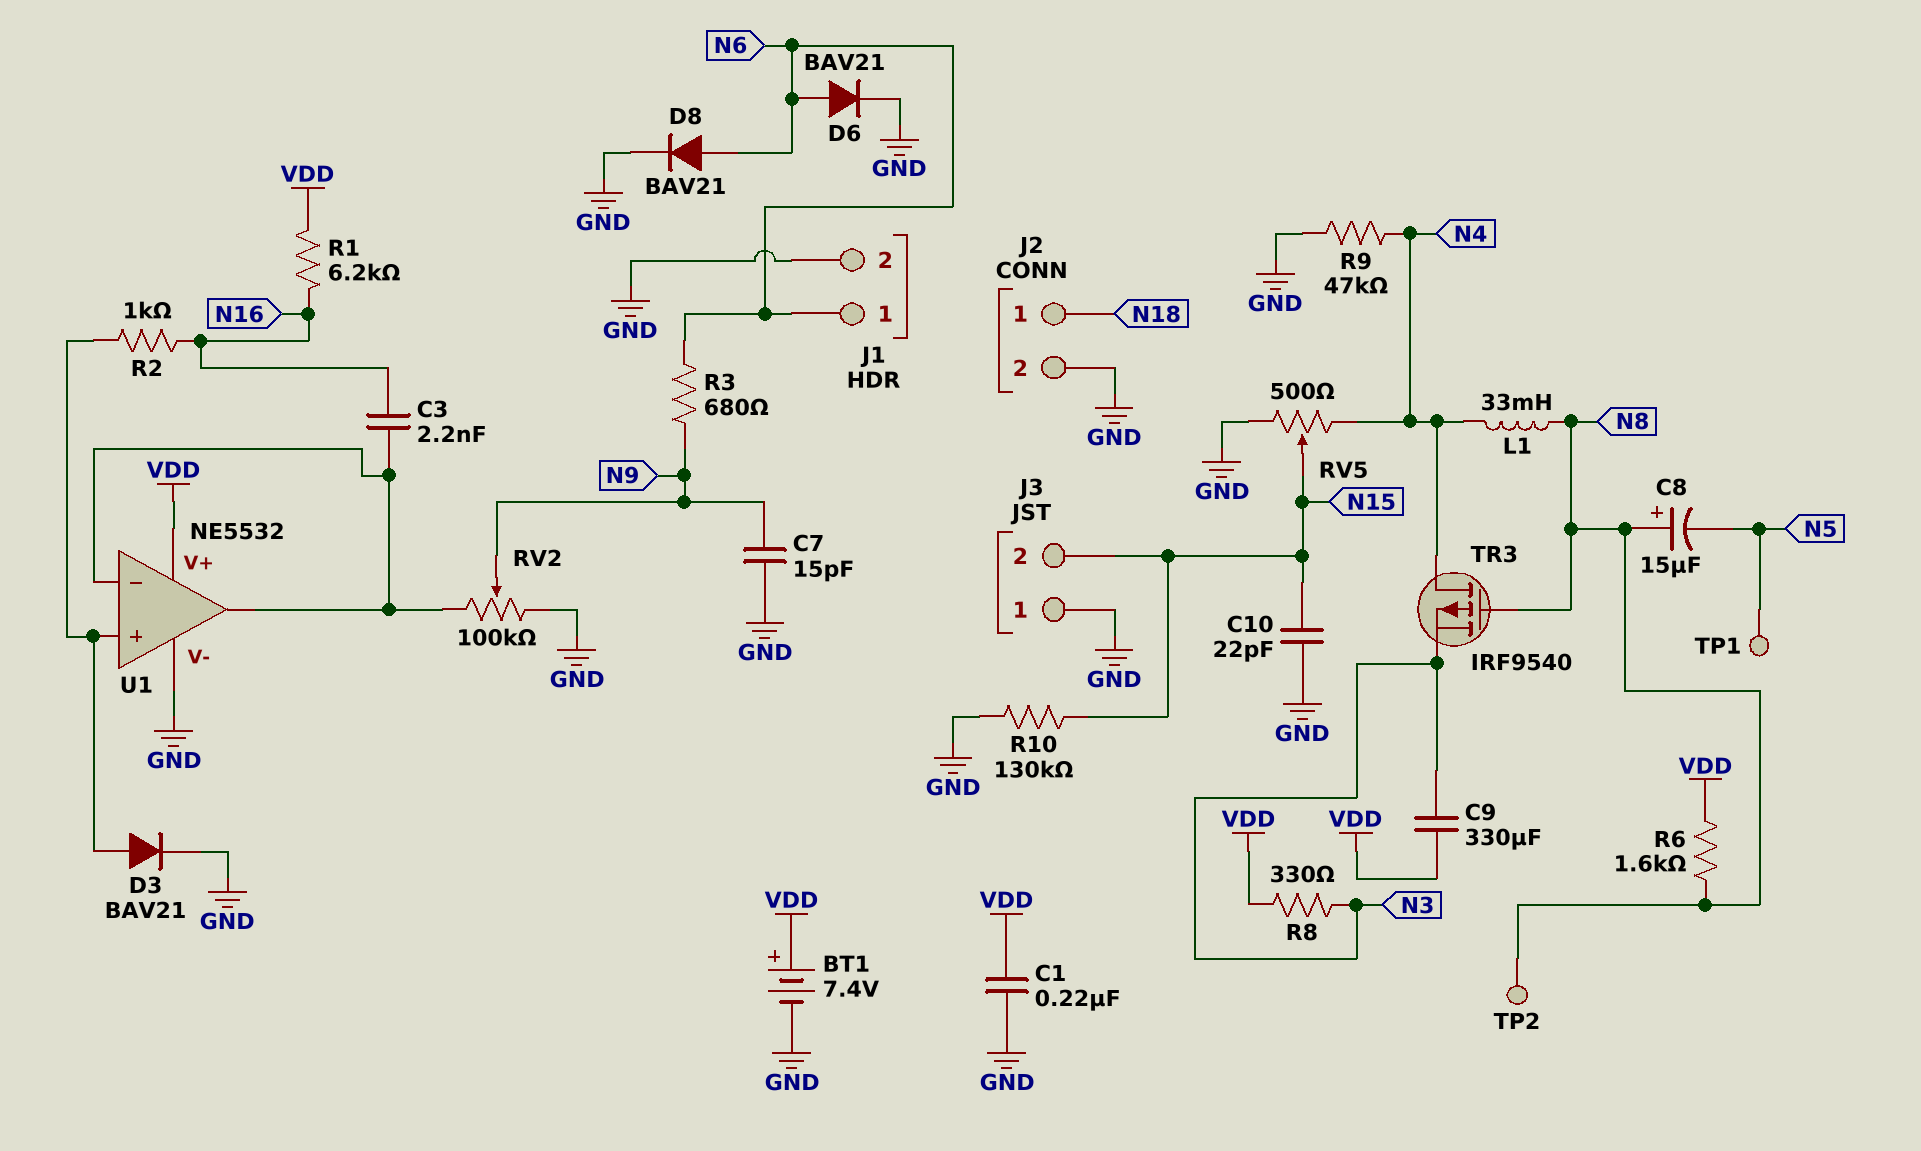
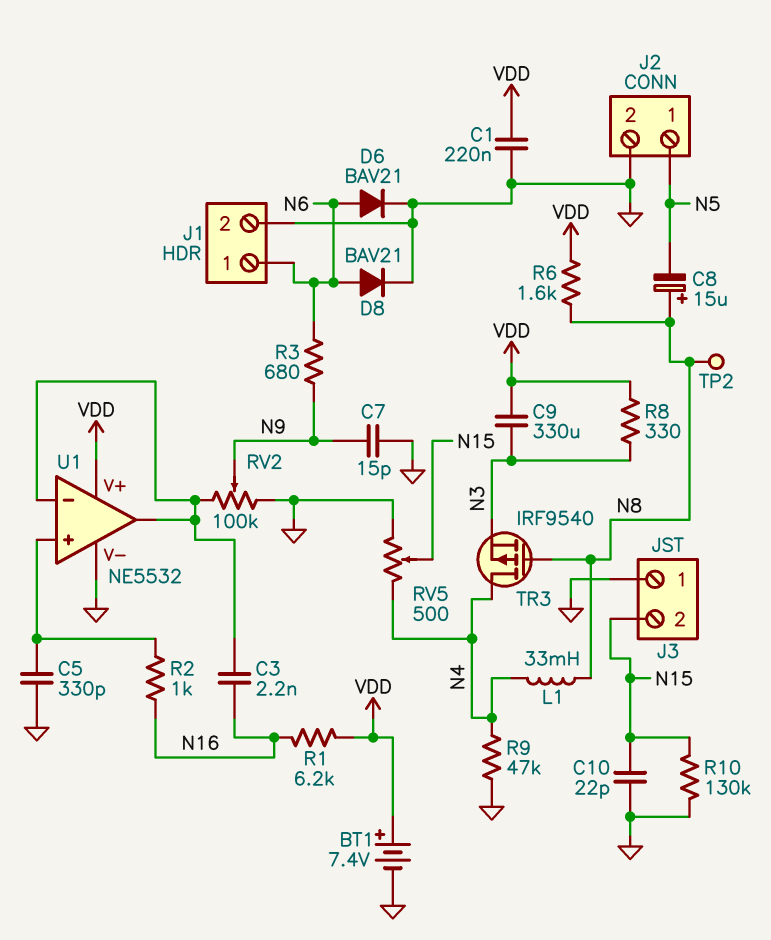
C5: none -> 330pF (GND, U1/in+)
D3: diode BAV21 (A U1/in+, K GND) -> none
J2 pin 1: N18 -> N5
TP1: test point (N5) -> none

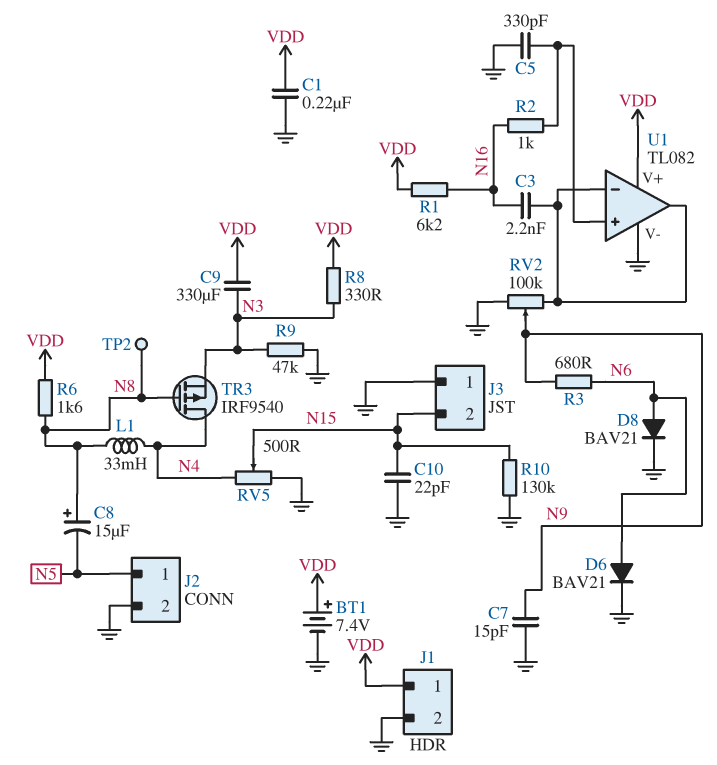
J1 pin 1: N6 -> VDD
R9: 47k (GND, N4) -> 47k (GND, N3)
U1: NE5532 -> TL082

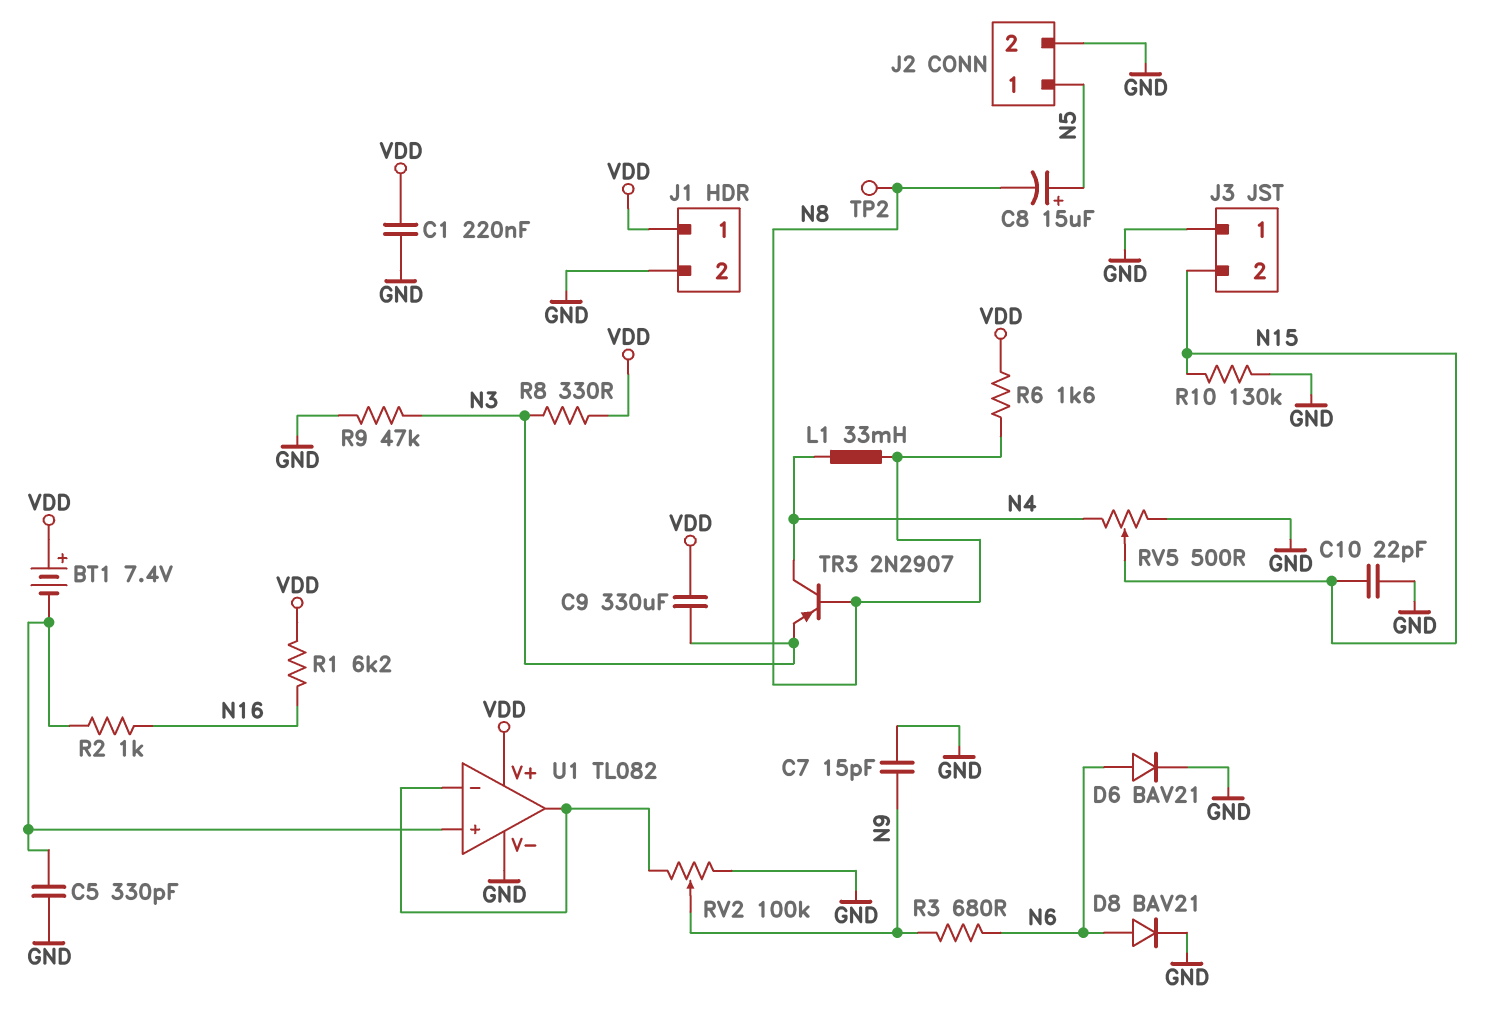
BT1: 7.4V (plus VDD, minus GND) -> 7.4V (plus VDD, minus U1/in+)
C3: 2.2nF (N16, U1/in-) -> none
C8: 15uF (plus N8, minus N5) -> 15uF (plus N5, minus N8)
TR3: PMOS IRF9540 (G N8, D N4, S N3) -> PNP 2N2907 (B N8, C N4, E N3)

